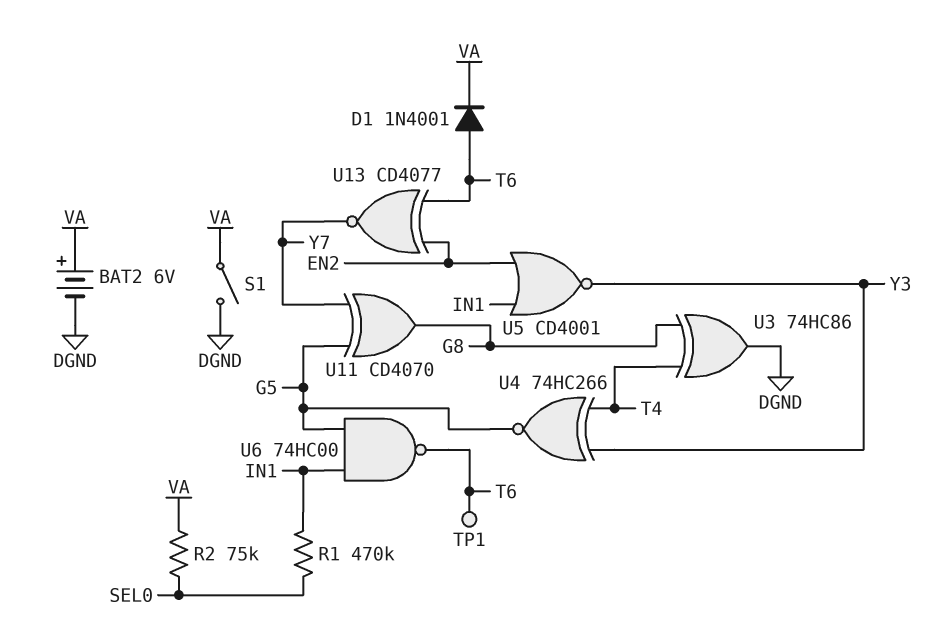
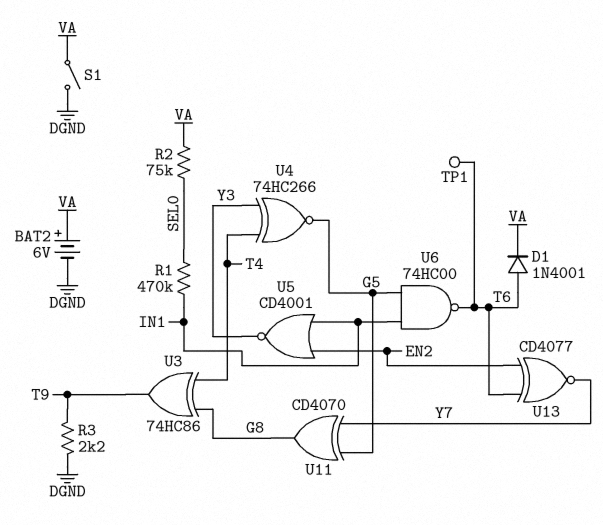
R3: none -> 2.2k (DGND, T9)
U3: XOR 74HC86 (in G8, in T4, out DGND) -> XOR 74HC86 (in G8, in T4, out T9)

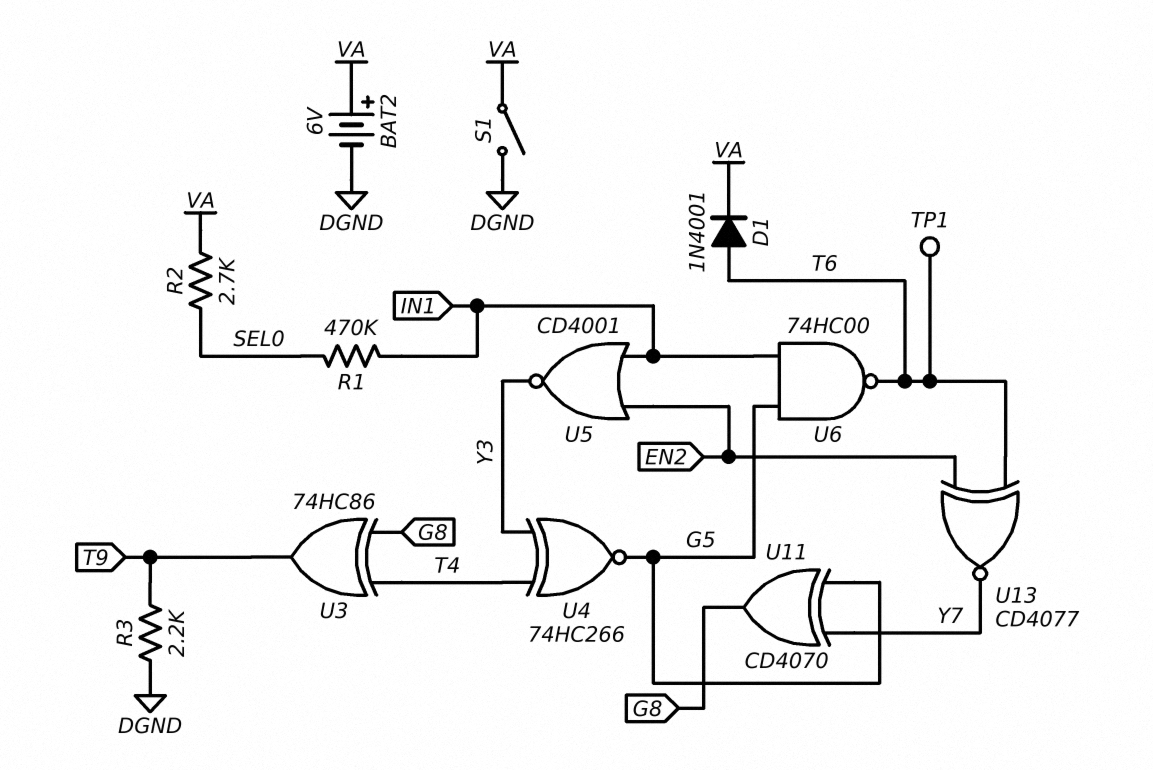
R2: 75k (SEL0, VA) -> 2.7k (SEL0, VA)

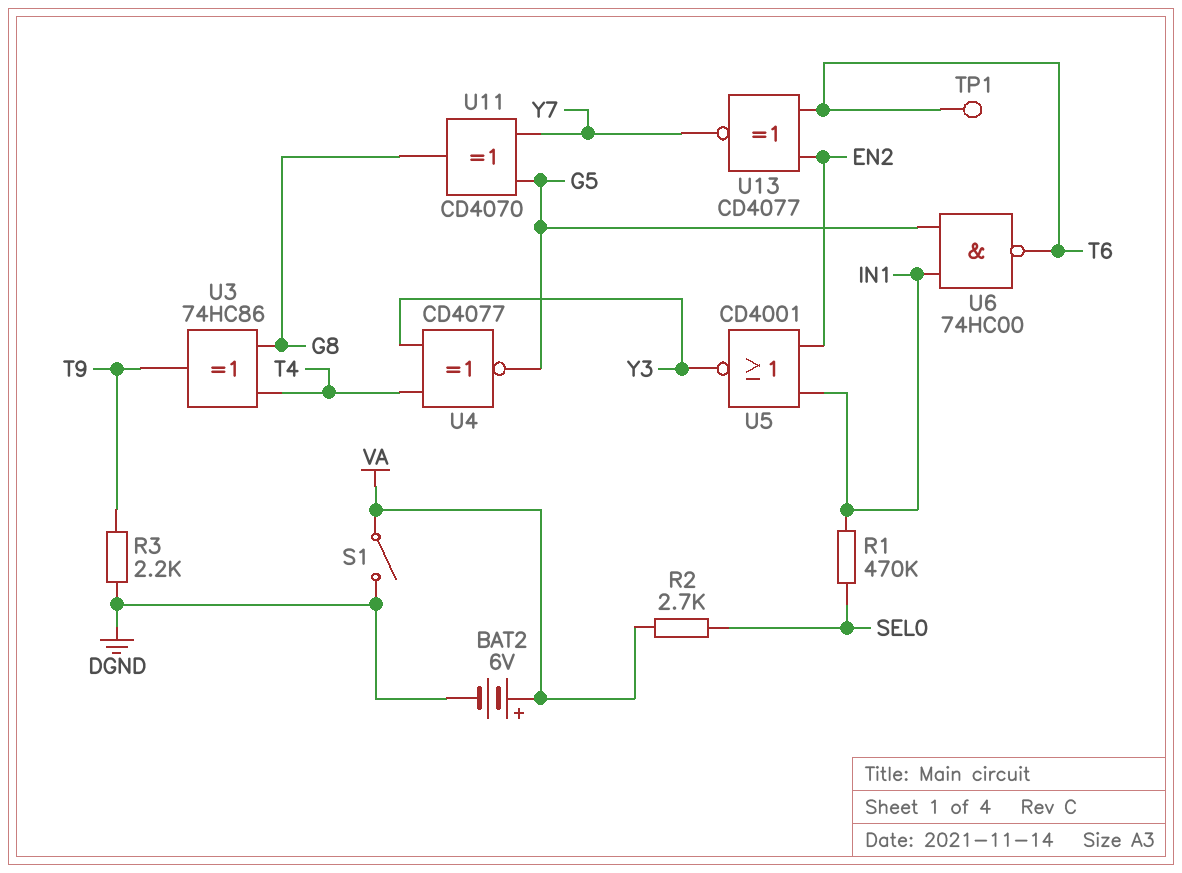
D1: diode 1N4001 (A T6, K VA) -> none
U4: XNOR 74HC266 (in T4, in Y3, out G5) -> XNOR CD4077 (in T4, in Y3, out G5)

